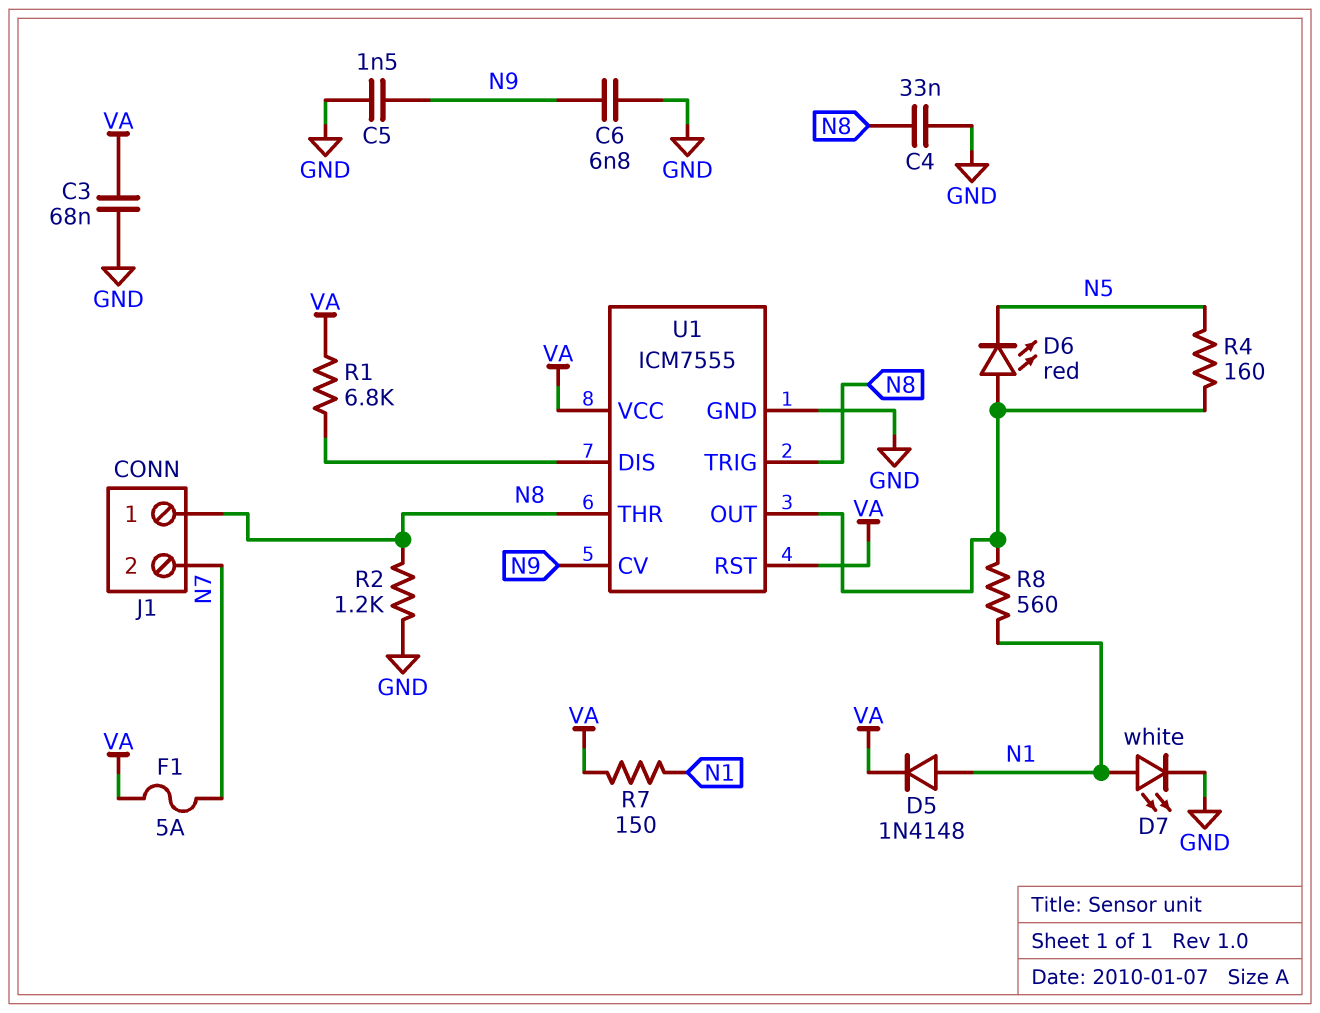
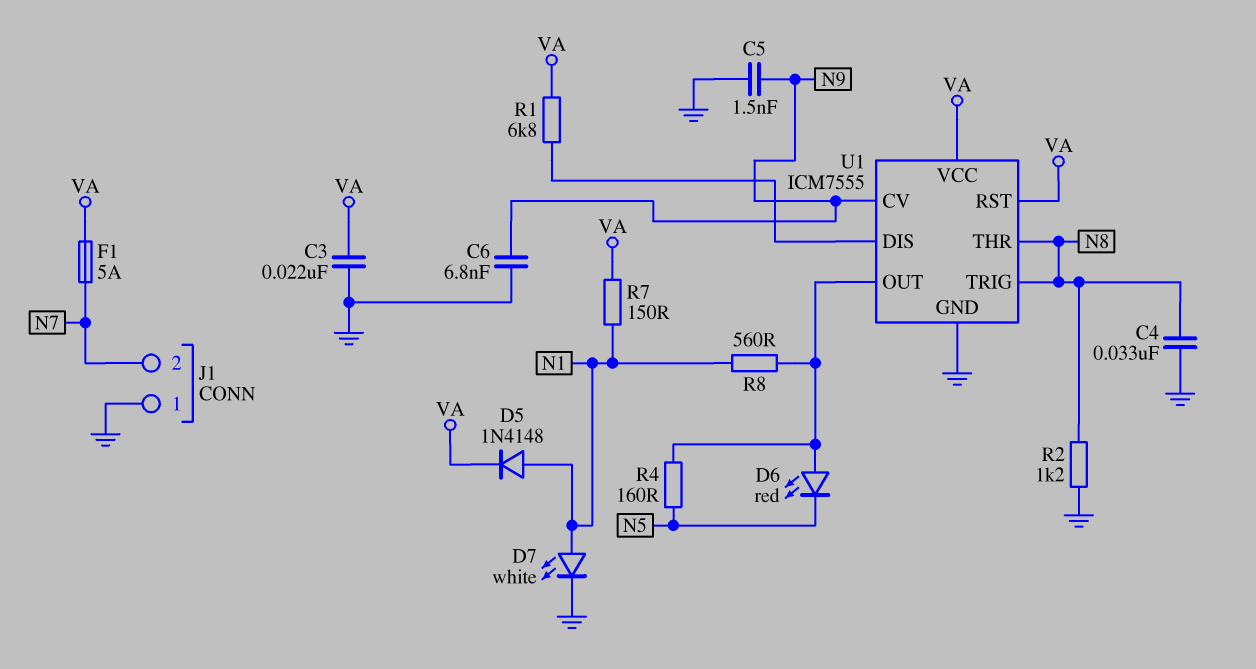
C3: 68nF (GND, VA) -> 22nF (GND, VA)
J1 pin 1: N8 -> GND

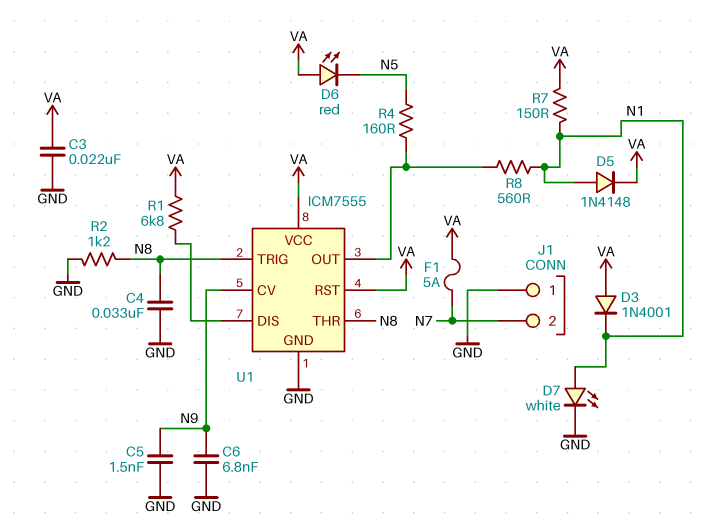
D3: none -> diode 1N4001 (A VA, K N1)
D6: LED red (A U1/OUT, K N5) -> LED red (A VA, K N5)

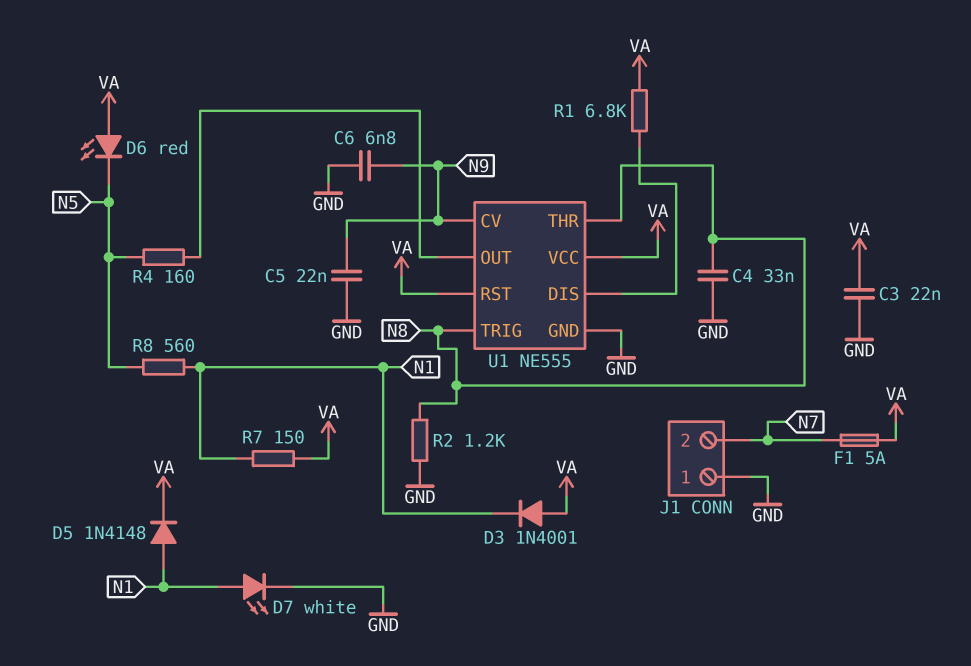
C5: 1.5nF (GND, N9) -> 22nF (GND, N9)
R8: 560 (N1, U1/OUT) -> 560 (N1, N5)
U1: ICM7555 -> NE555

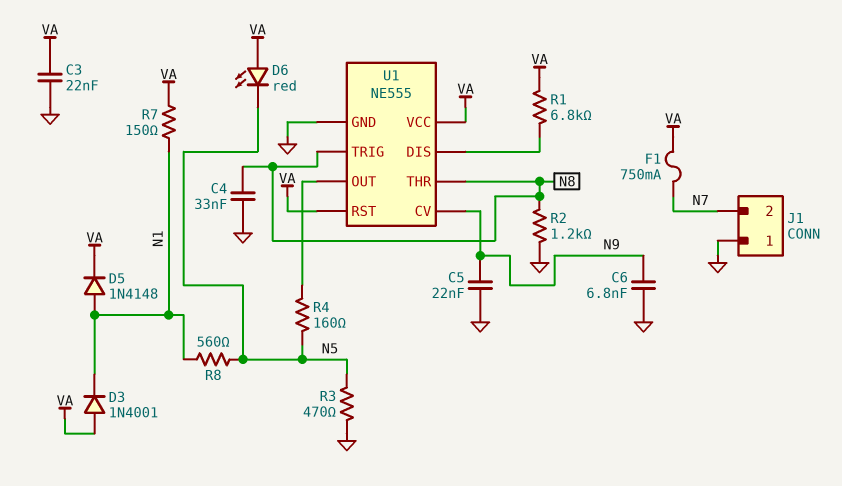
D7: LED white (A N1, K GND) -> none
F1: 5A (N7, VA) -> 750mA (N7, VA)
R3: none -> 470 (GND, N5)

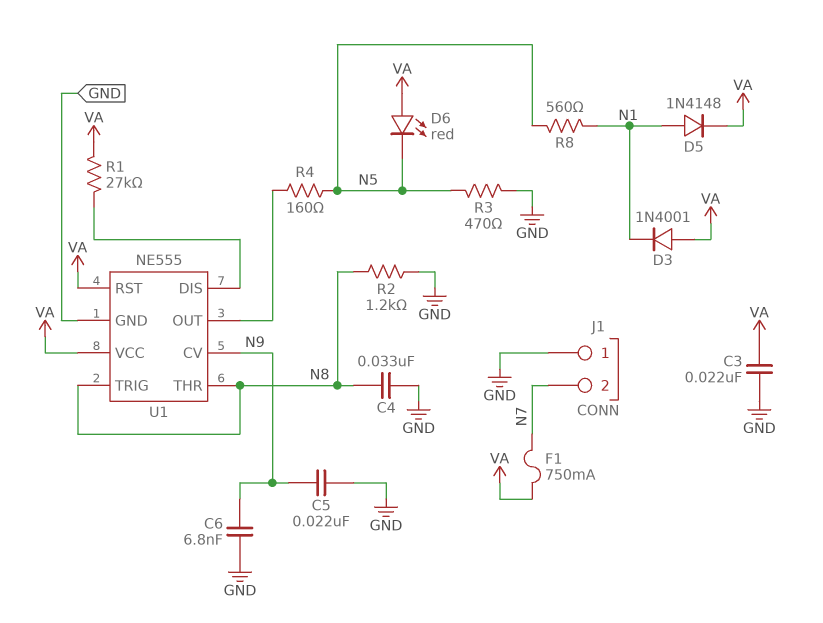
R1: 6.8k (U1/DIS, VA) -> 27k (U1/DIS, VA)
R7: 150 (N1, VA) -> none

